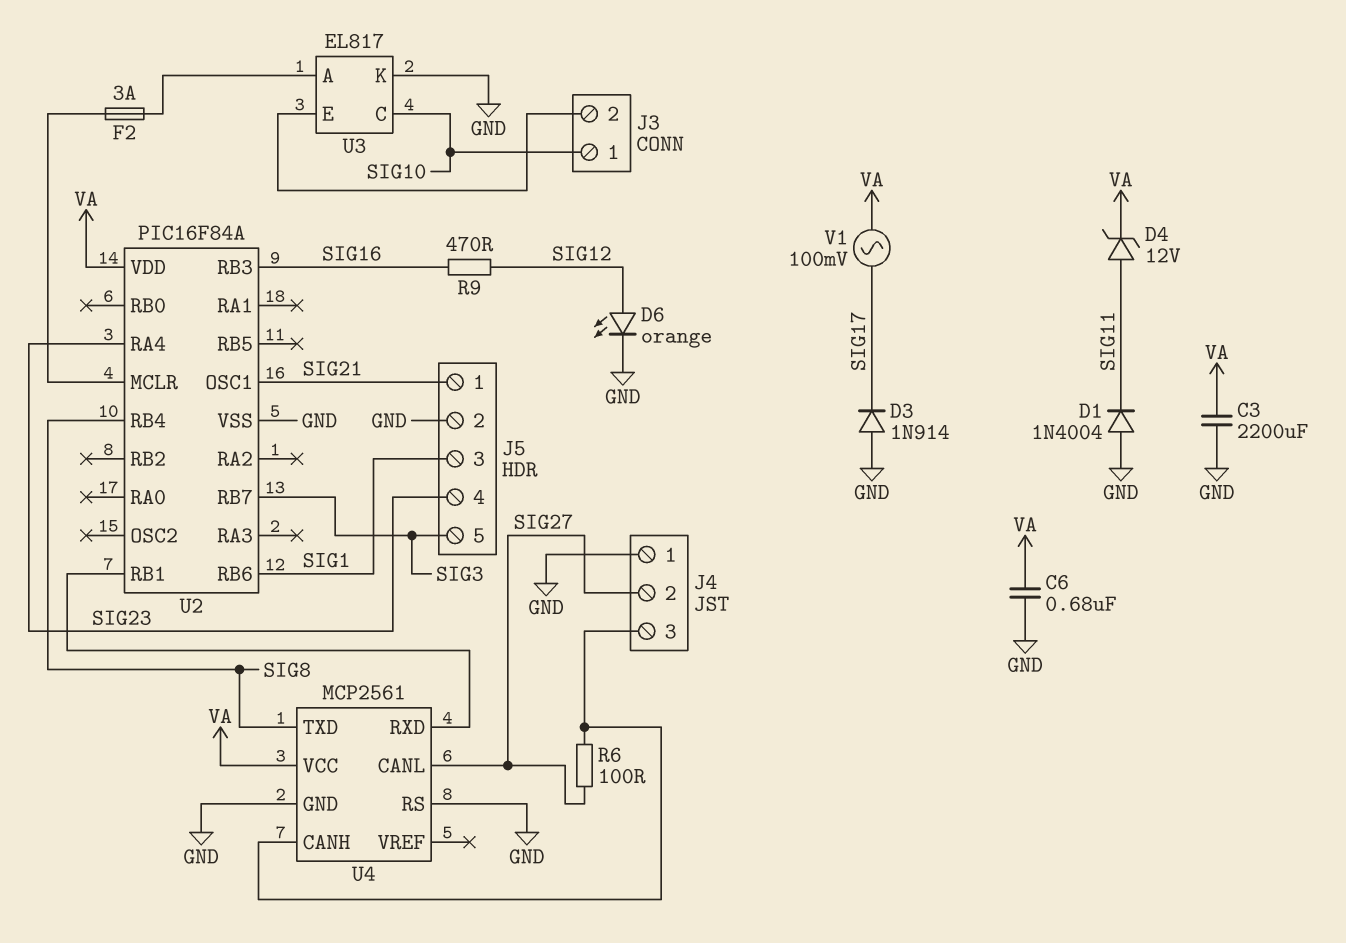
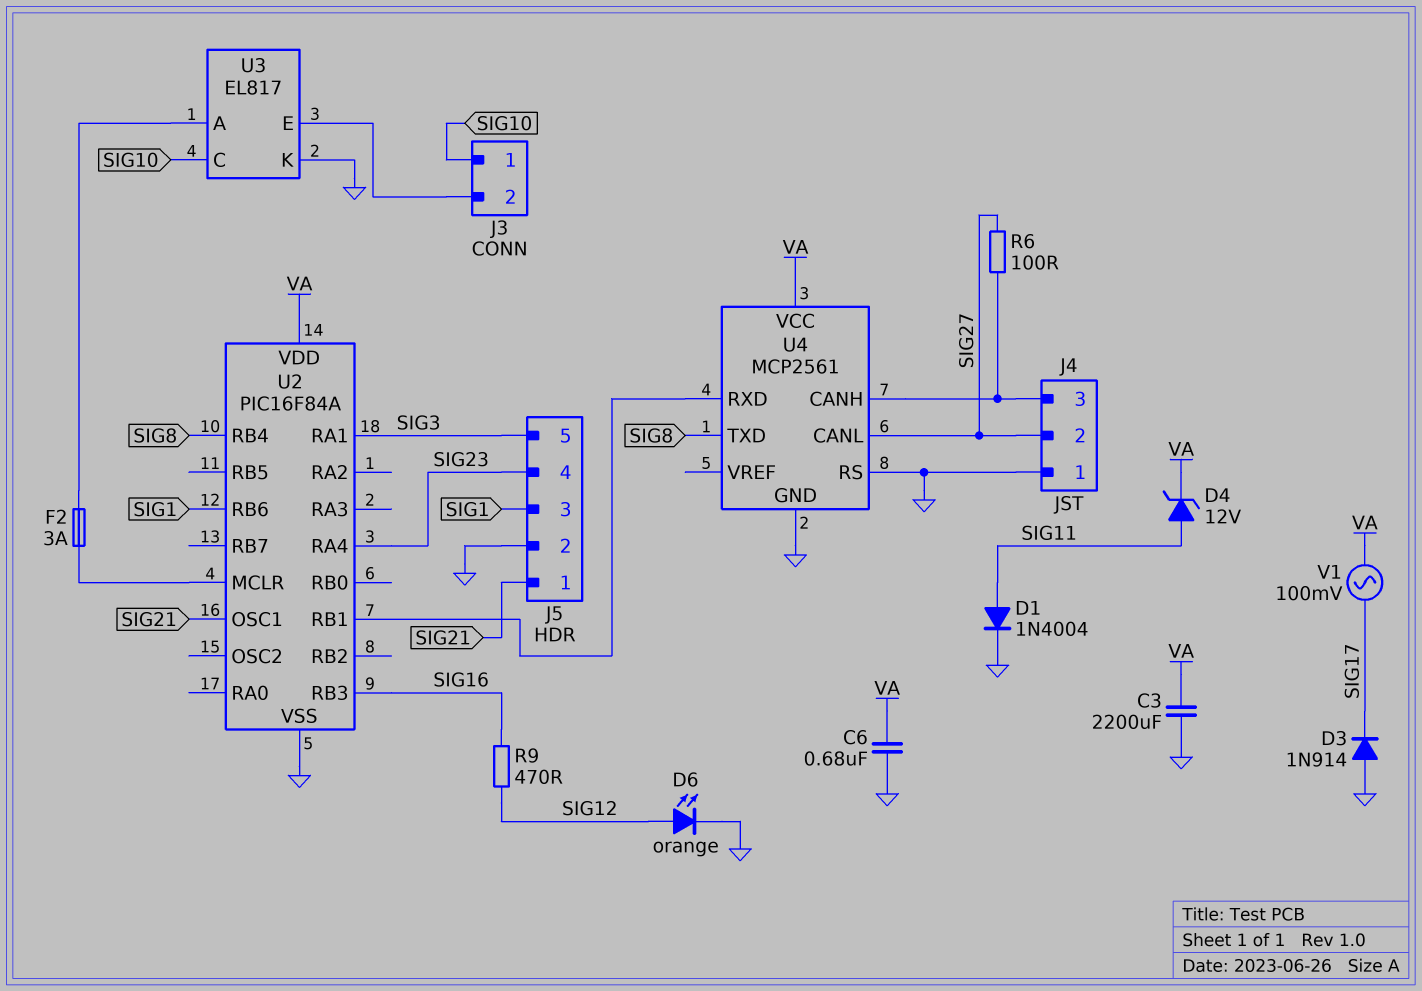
D1: diode 1N4004 (A GND, K SIG11) -> diode 1N4004 (A SIG11, K GND)
U2 pin RA1: none -> SIG3
U2 pin RB7: SIG3 -> none

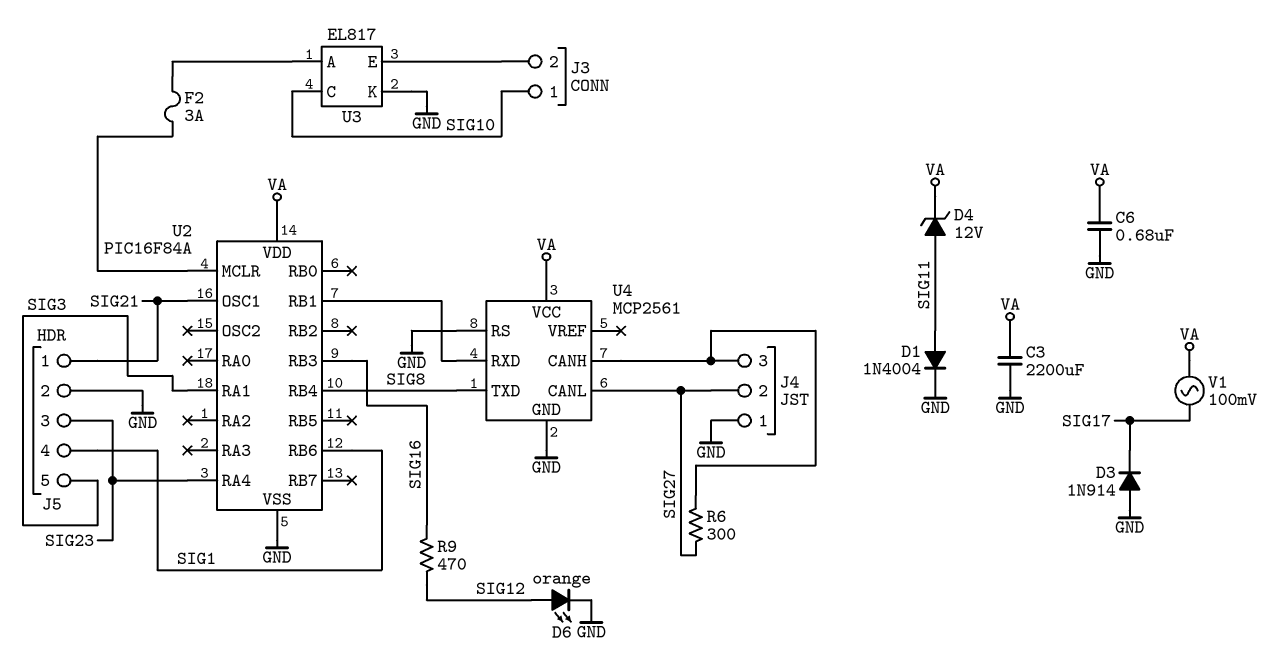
J5 pin 3: SIG1 -> SIG23
J5 pin 4: SIG23 -> SIG1
R6: 100 (J4/3, SIG27) -> 300 (J4/3, SIG27)

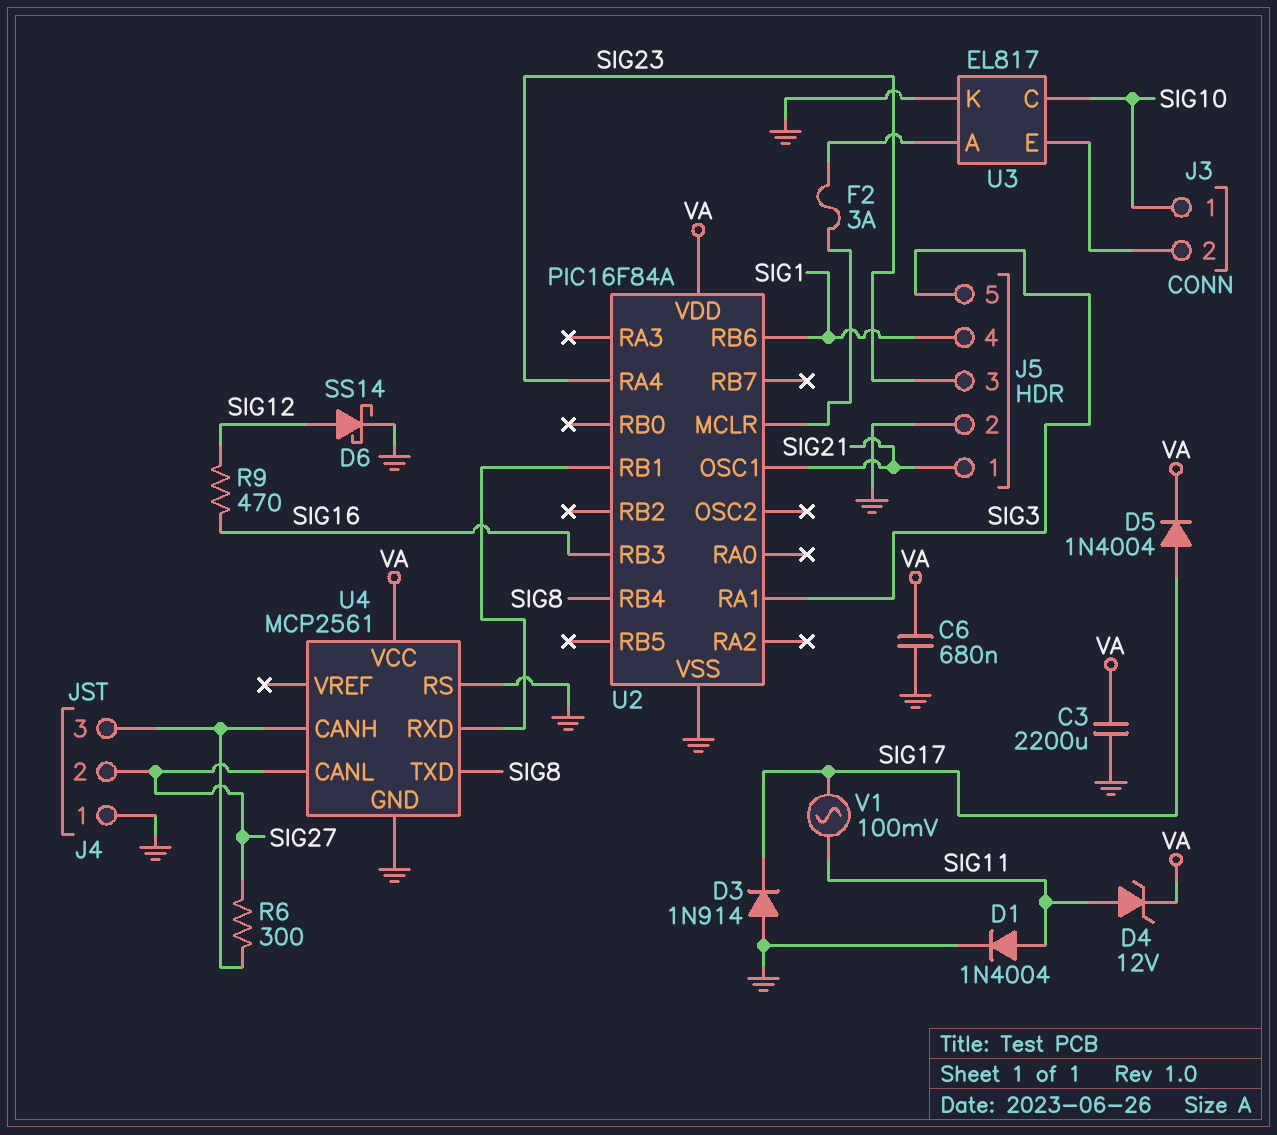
D5: none -> diode 1N4004 (A SIG17, K VA)
D6: LED orange (A SIG12, K GND) -> schottky SS14 (A SIG12, K GND)
V1: AC 100mV (SIG17, VA) -> AC 100mV (SIG11, SIG17)

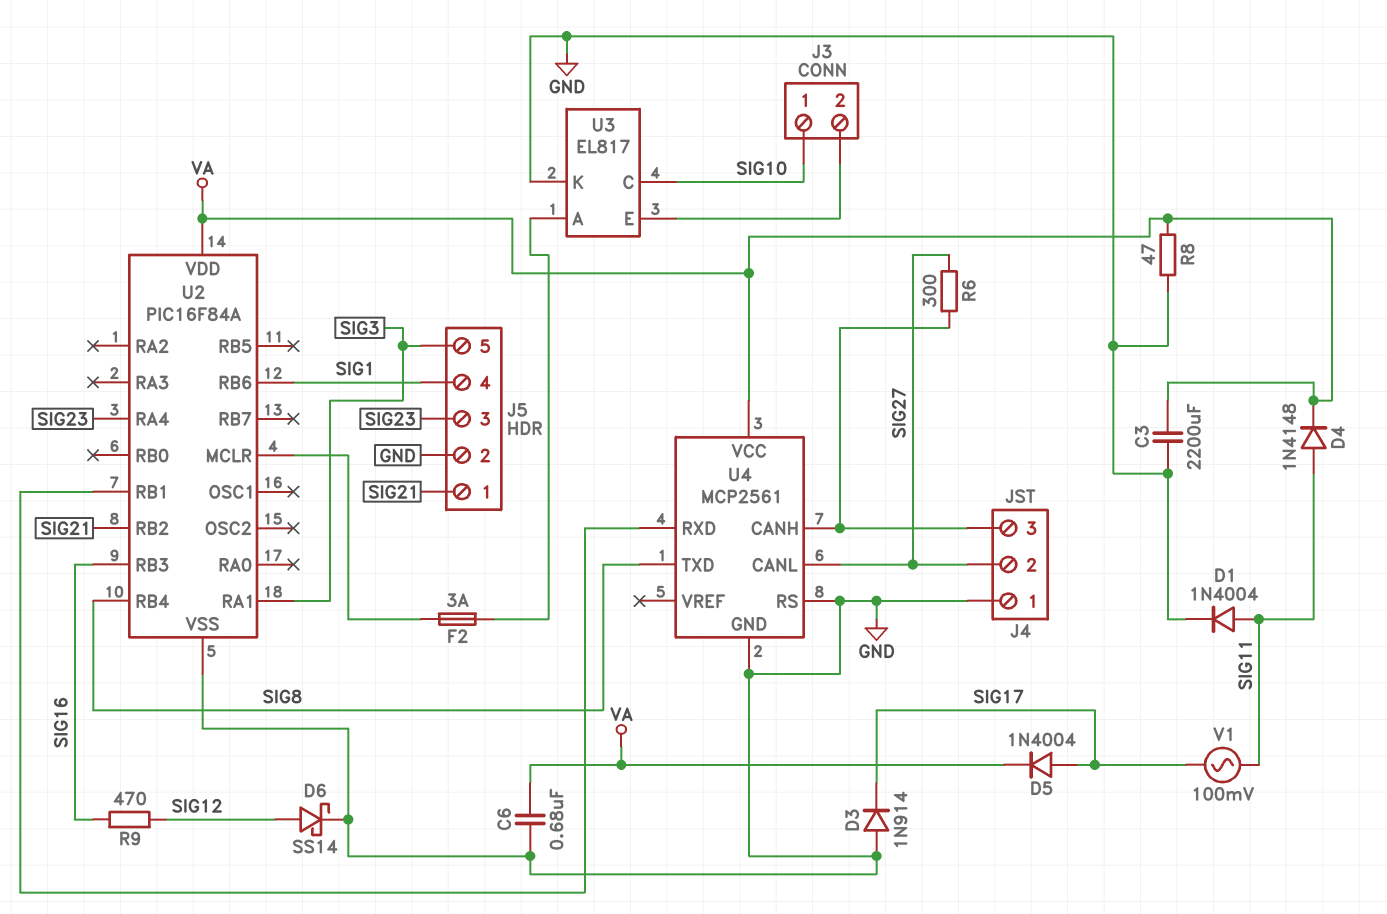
D4: zener 12V (A SIG11, K VA) -> diode 1N4148 (A SIG11, K VA)
R8: none -> 47 (GND, VA)
U2 pin OSC1: SIG21 -> none
U2 pin RB2: none -> SIG21

